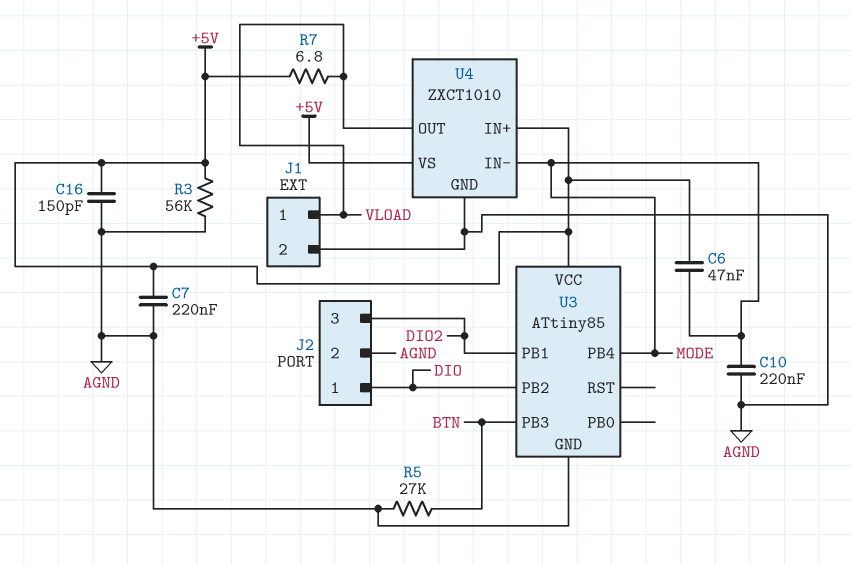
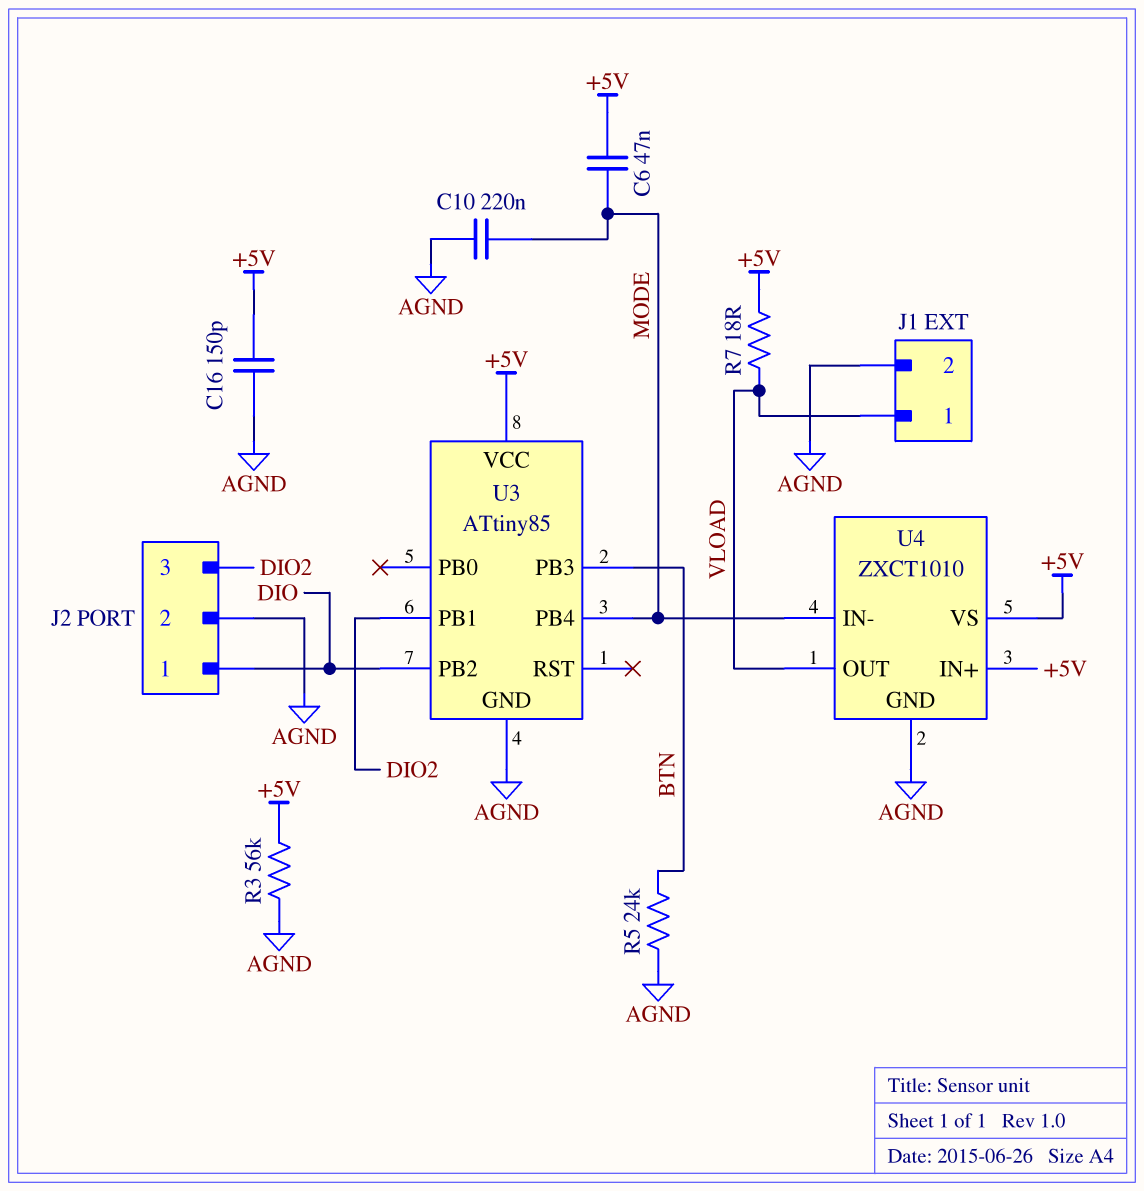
C7: 220nF (+5V, AGND) -> none
R5: 27k (AGND, BTN) -> 24k (AGND, BTN)
R7: 6.8 (+5V, VLOAD) -> 18 (+5V, VLOAD)

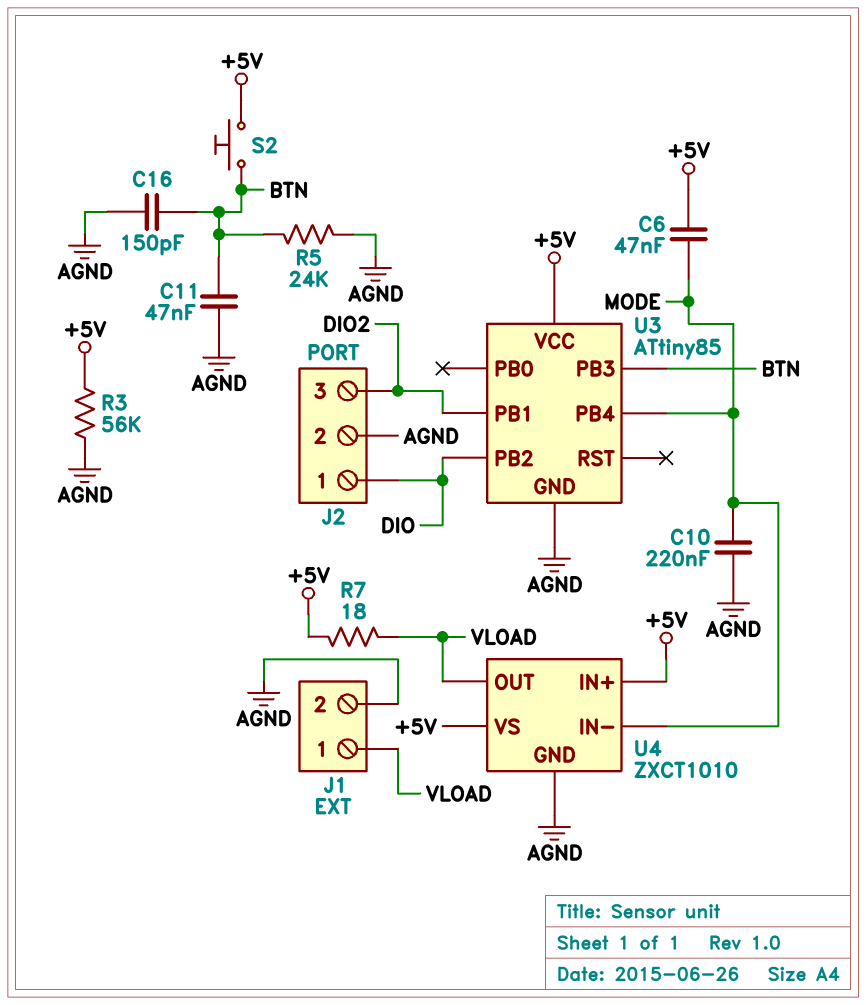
C11: none -> 47nF (AGND, BTN)
C16: 150pF (+5V, AGND) -> 150pF (AGND, BTN)
S2: none -> button (+5V, BTN)

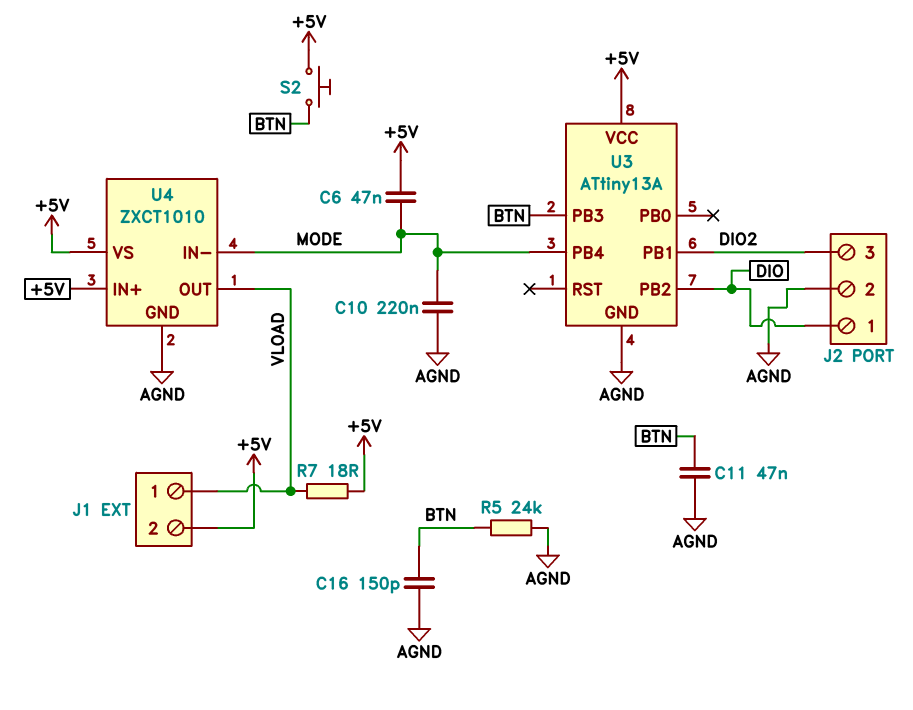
J1 pin 2: AGND -> +5V
R3: 56k (+5V, AGND) -> none
U3: ATtiny85 -> ATtiny13A

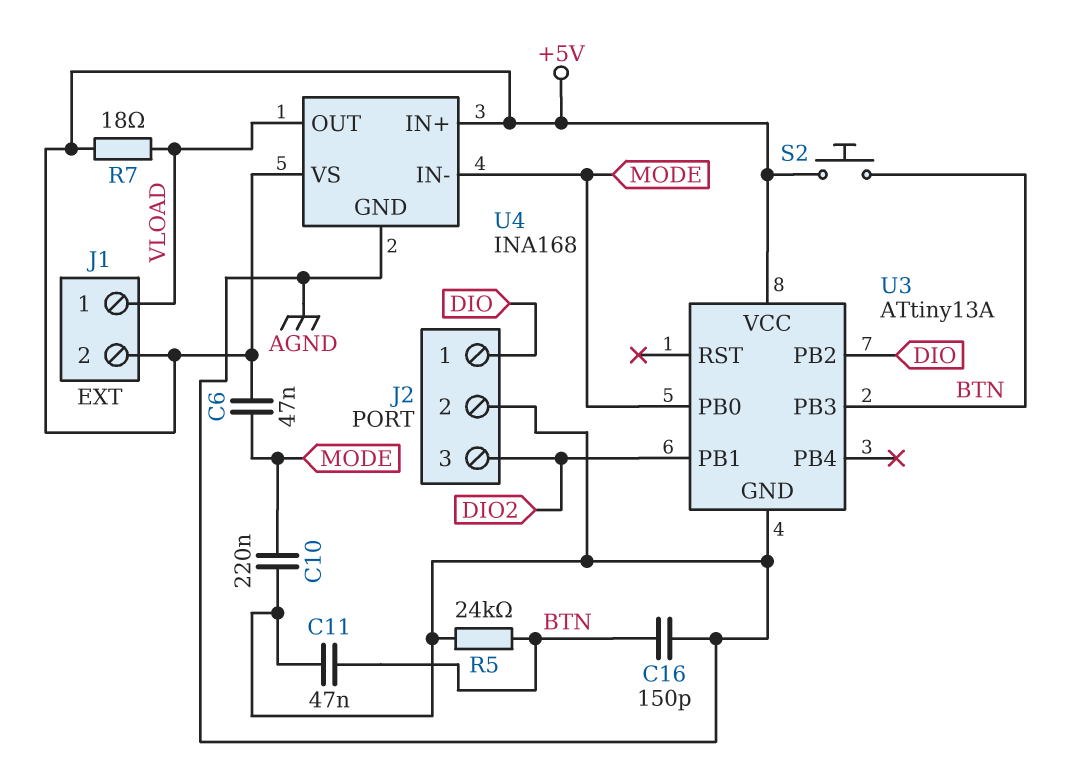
U3 pin PB0: none -> MODE
U3 pin PB4: MODE -> none
U4: ZXCT1010 -> INA168

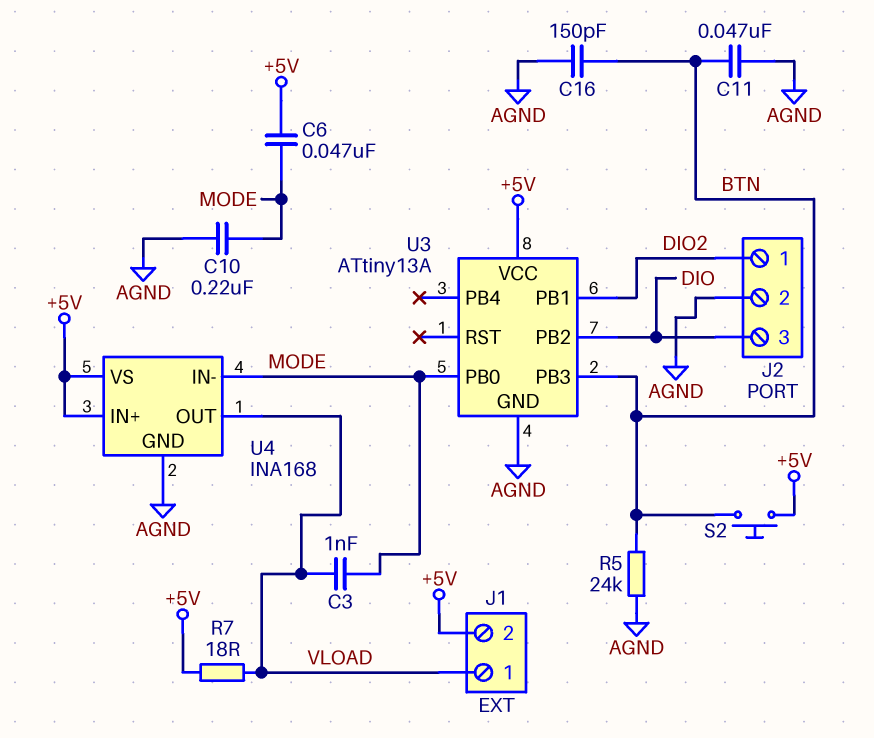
C3: none -> 1nF (MODE, VLOAD)
J2 pin 1: DIO -> DIO2
J2 pin 3: DIO2 -> DIO

